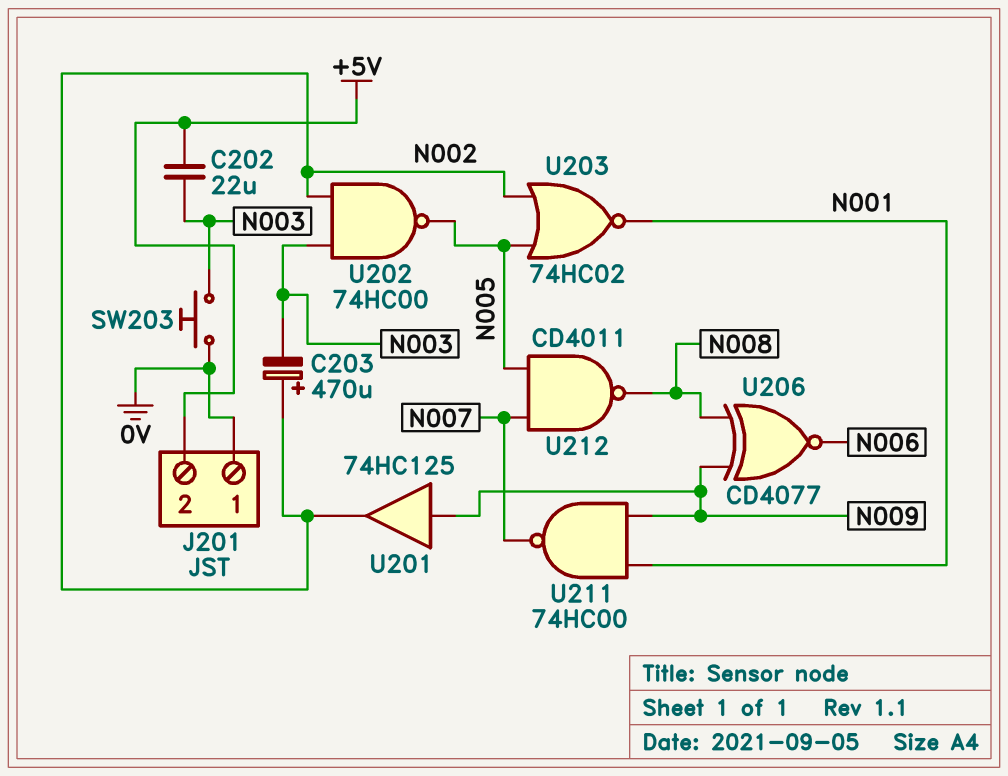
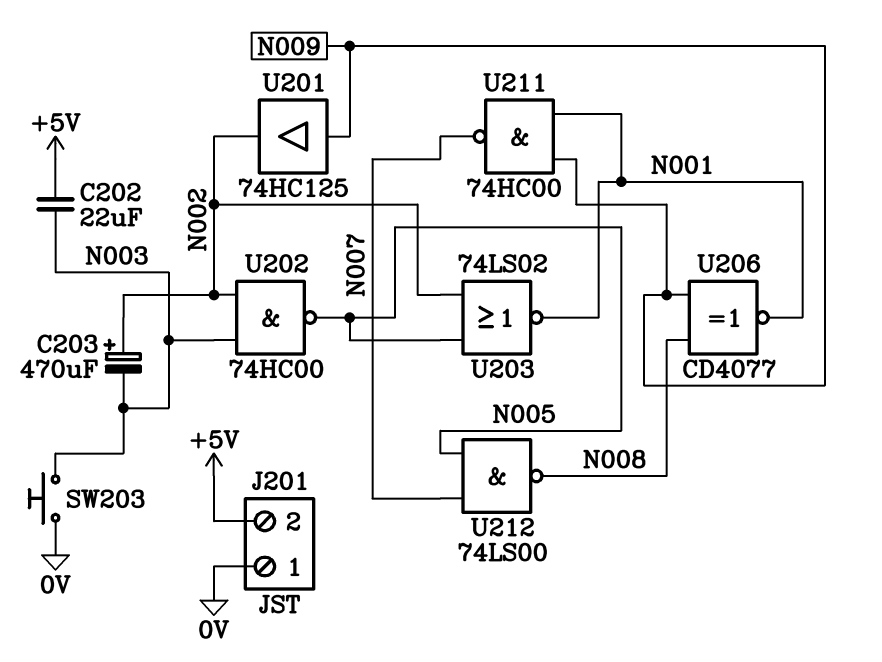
U203: NOR 74HC02 (in N002, in N005, out N001) -> NOR 74LS02 (in N002, in N005, out N001)
U206: XNOR CD4077 (in N008, in N009, out N006) -> XNOR CD4077 (in N008, in N009, out N001)
U212: NAND CD4011 (in N005, in N007, out N008) -> NAND 74LS00 (in N005, in N007, out N008)

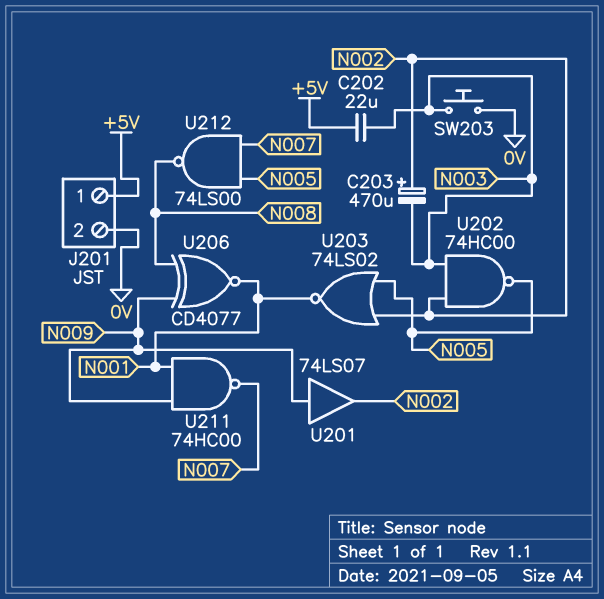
J201 pin 1: 0V -> +5V
J201 pin 2: +5V -> 0V
U201: buffer 74HC125 (in N009, out N002) -> buffer 74LS07 (in N009, out N002)

